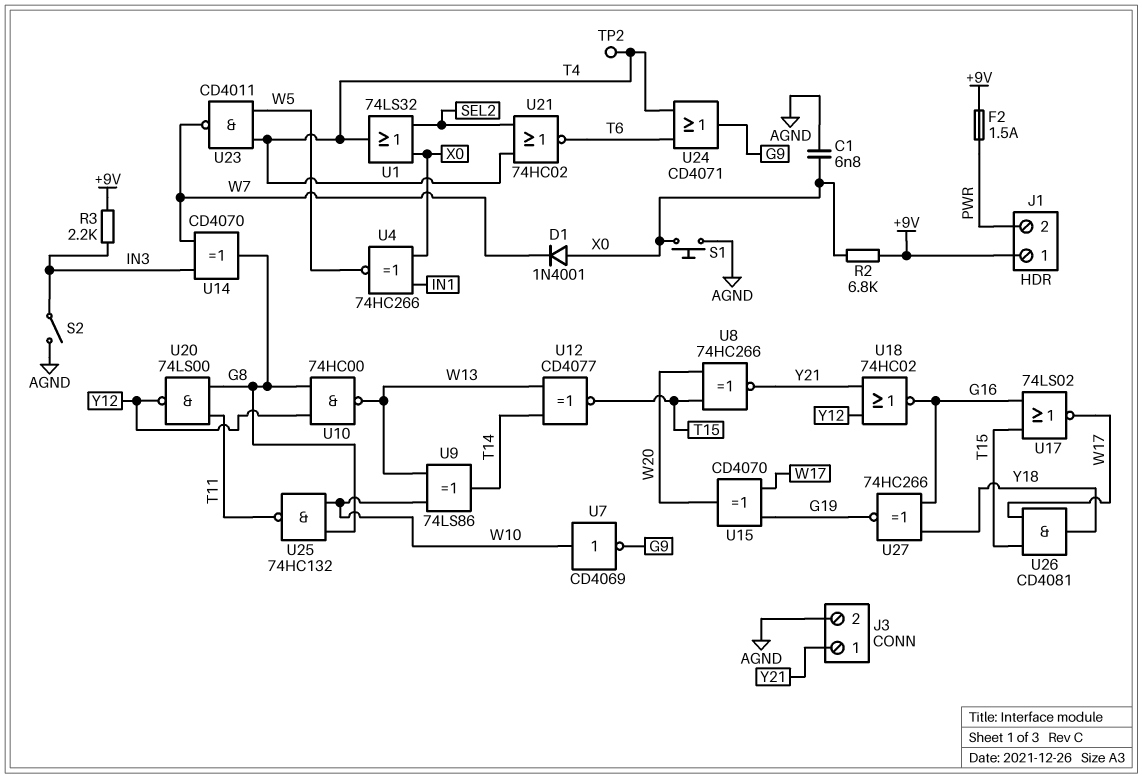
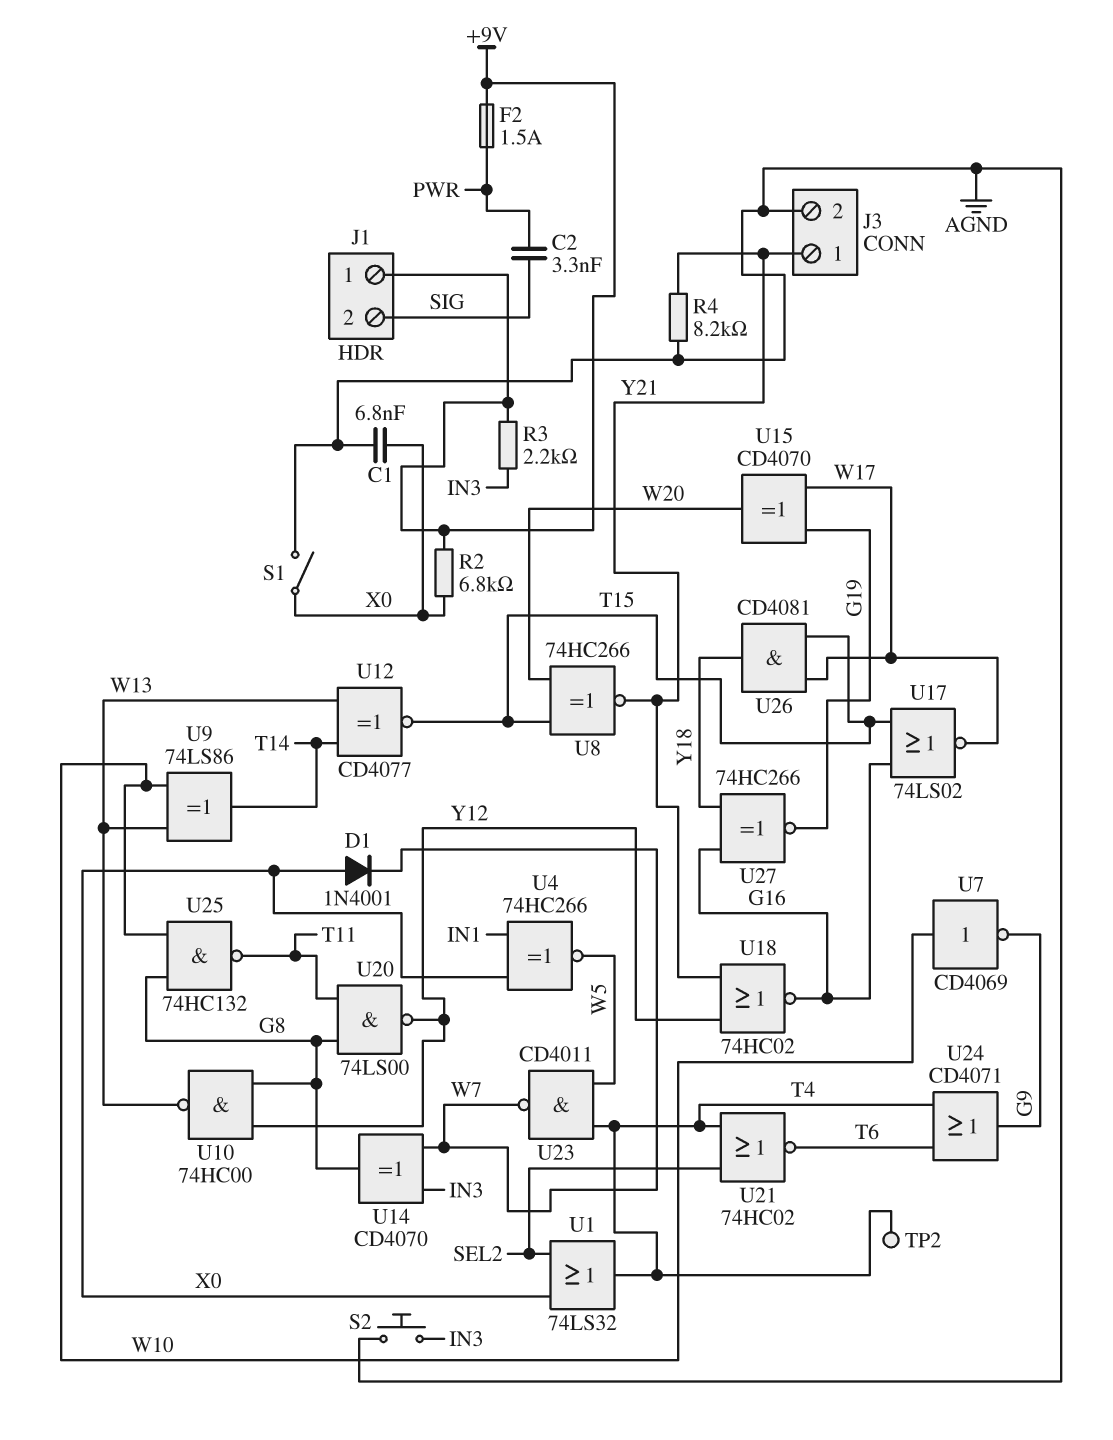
C2: none -> 3.3nF (PWR, SIG)
J1 pin 2: PWR -> SIG
R4: none -> 8.2k (AGND, Y21)
S1: button (AGND, X0) -> switch (AGND, X0)
S2: switch (AGND, IN3) -> button (AGND, IN3)

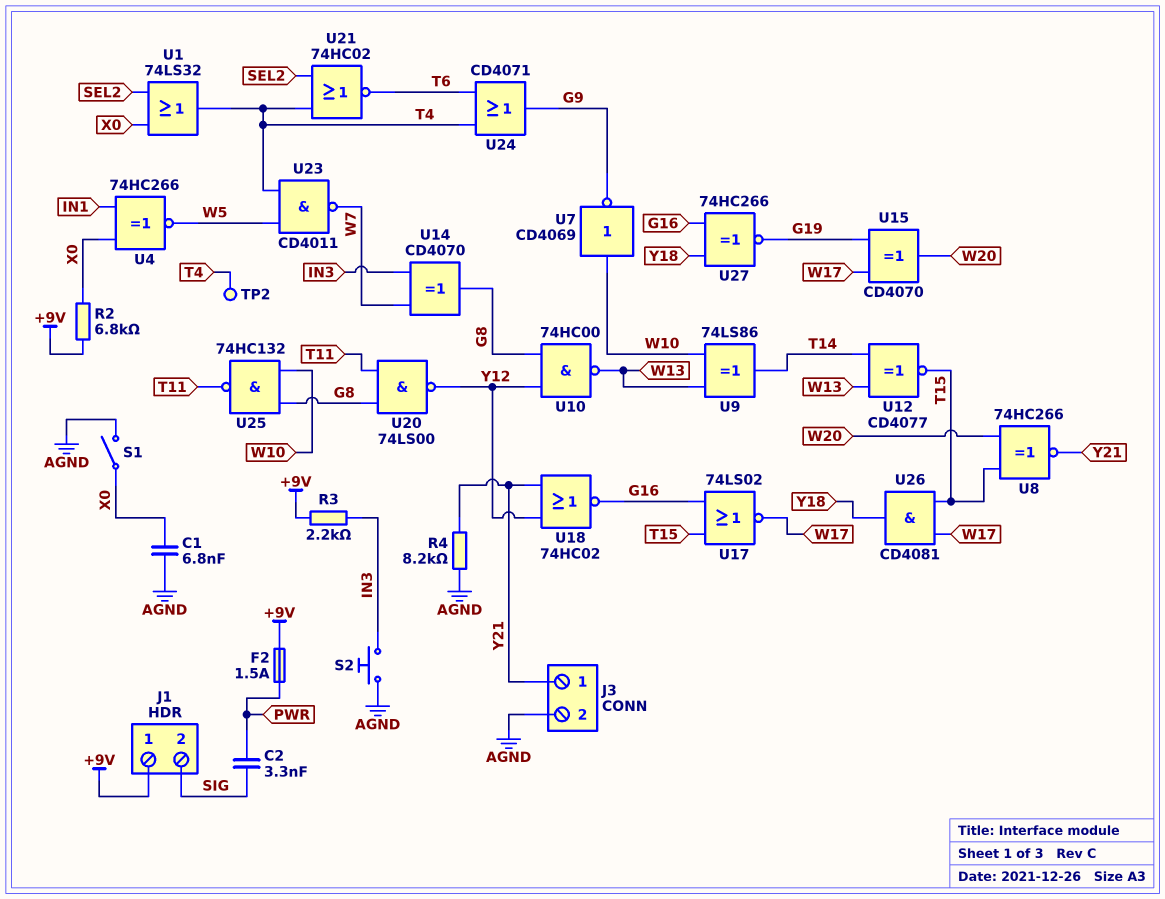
D1: diode 1N4001 (A X0, K W7) -> none

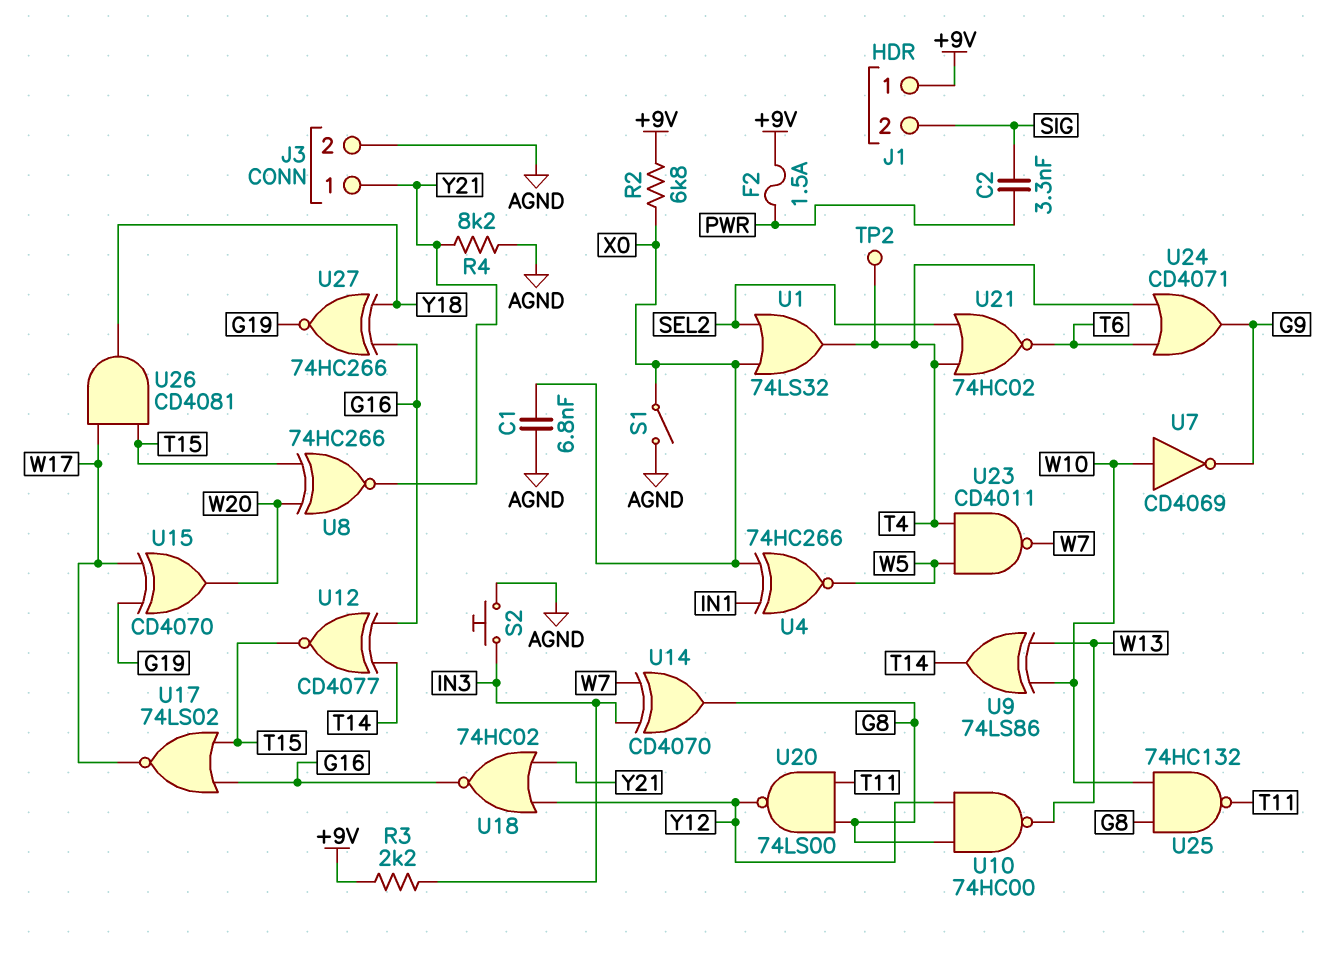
U12: XNOR CD4077 (in T14, in W13, out T15) -> XNOR CD4077 (in G16, in T14, out T15)

